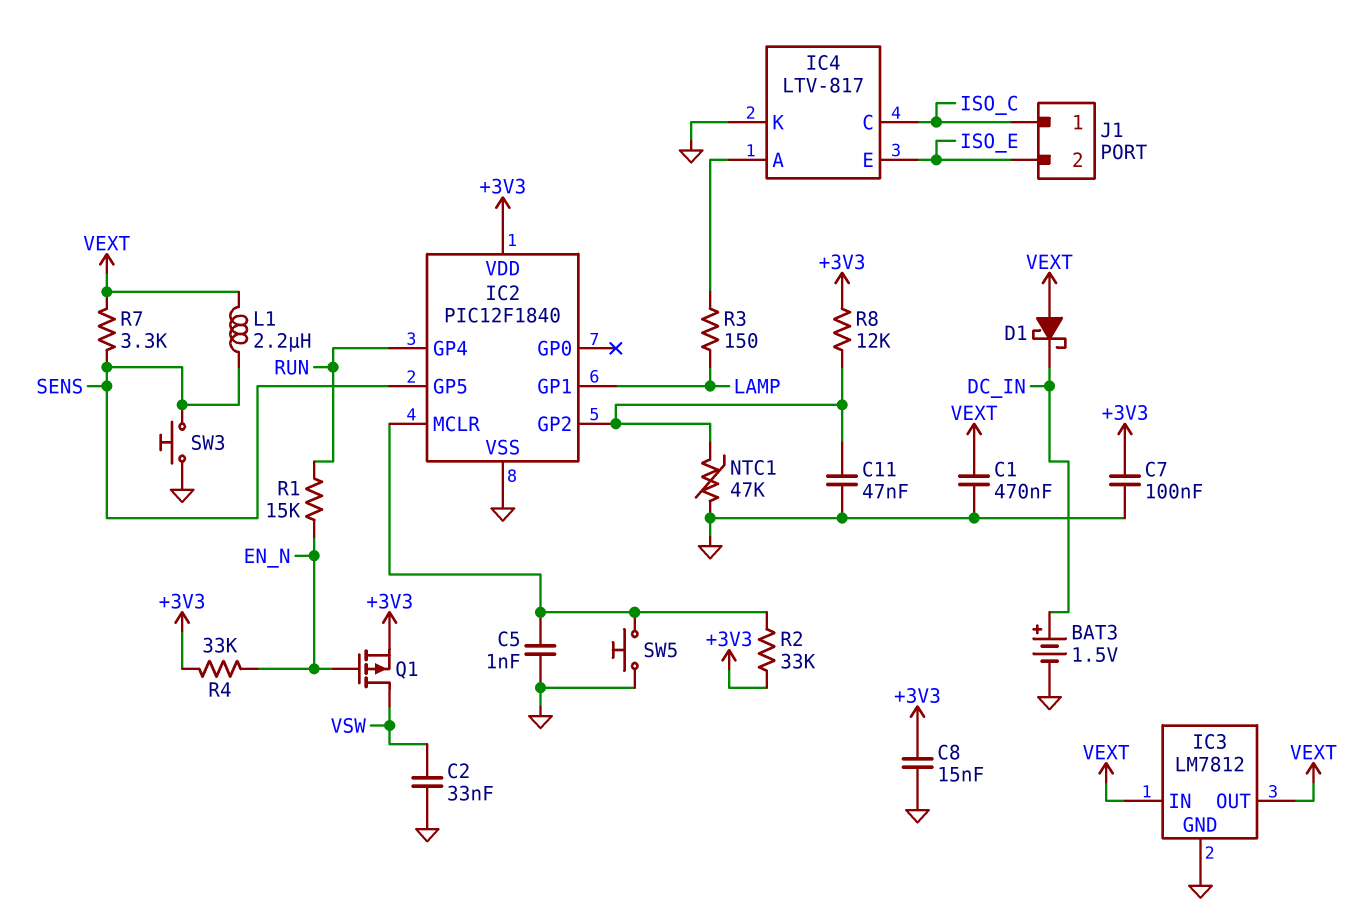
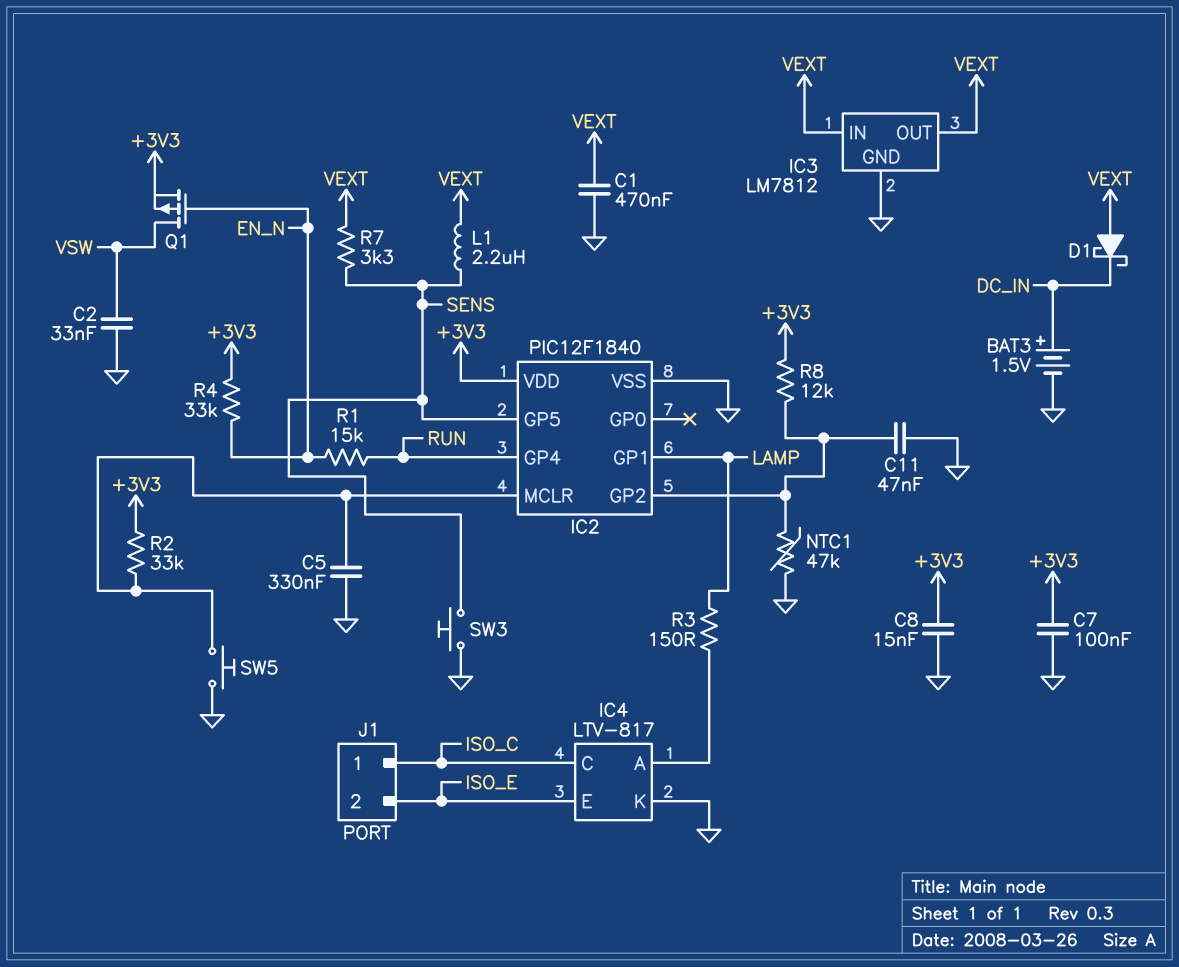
C5: 1nF (GND, IC2/MCLR) -> 330nF (GND, IC2/MCLR)

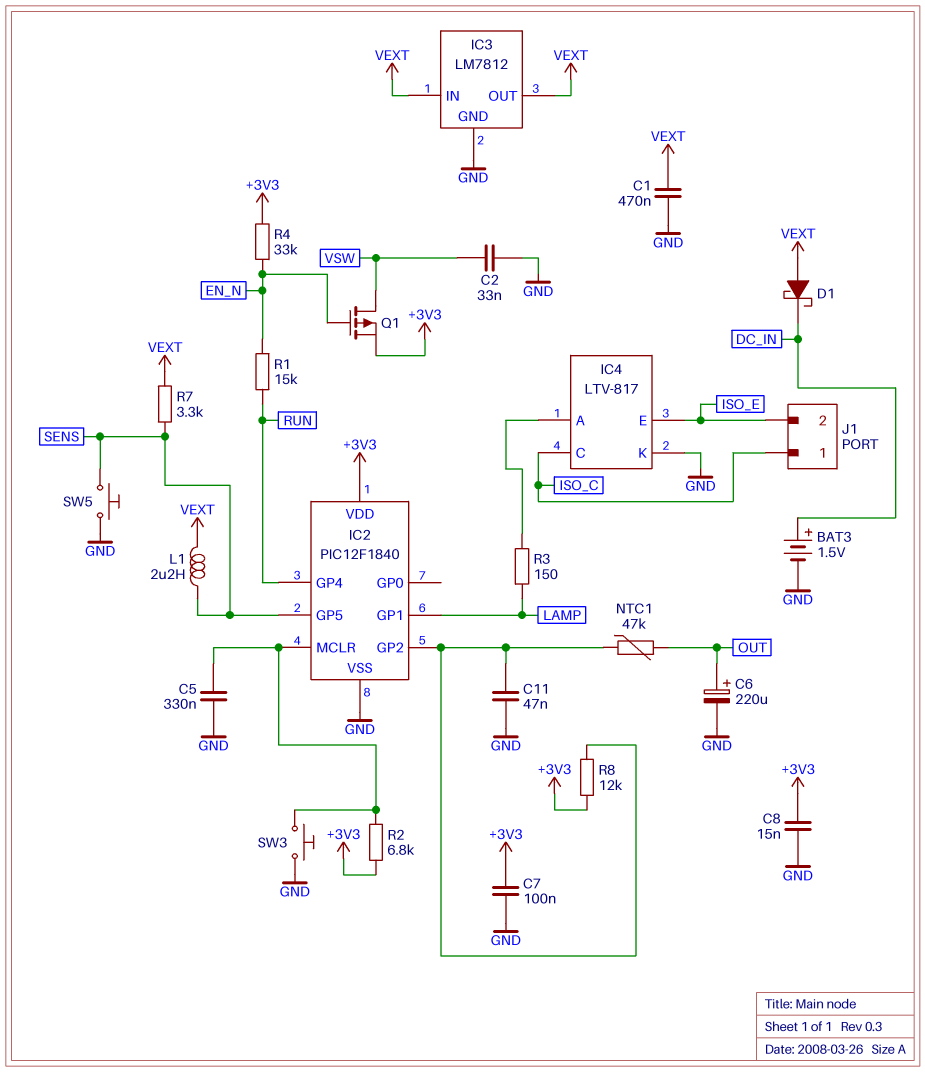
C6: none -> 220uF (plus OUT, minus GND)
NTC1: 47k (GND, IC2/GP2) -> 47k (IC2/GP2, OUT)
R2: 33k (+3V3, IC2/MCLR) -> 6.8k (+3V3, IC2/MCLR)
SW3: button (GND, SENS) -> button (GND, IC2/MCLR)
SW5: button (GND, IC2/MCLR) -> button (GND, SENS)

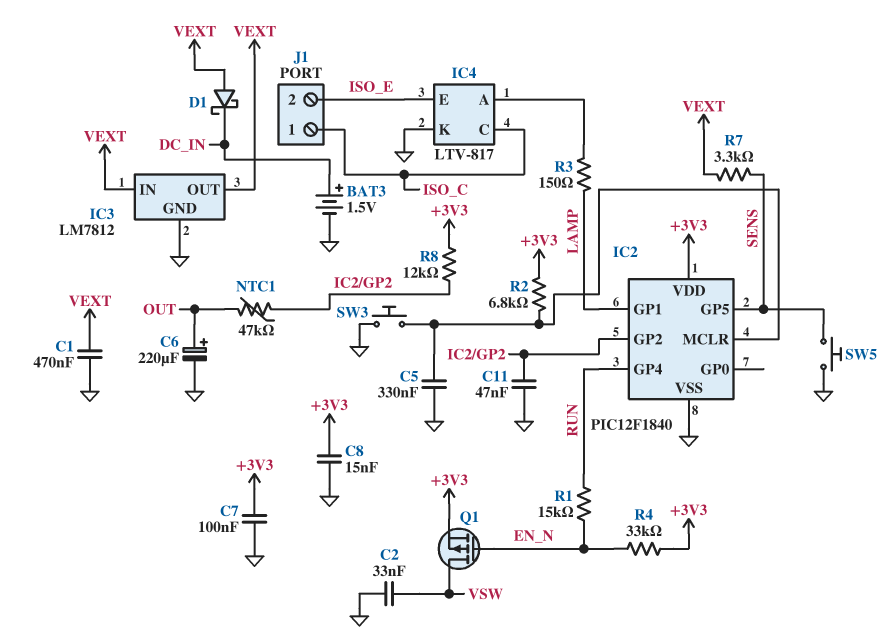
L1: 2.2uH (SENS, VEXT) -> none

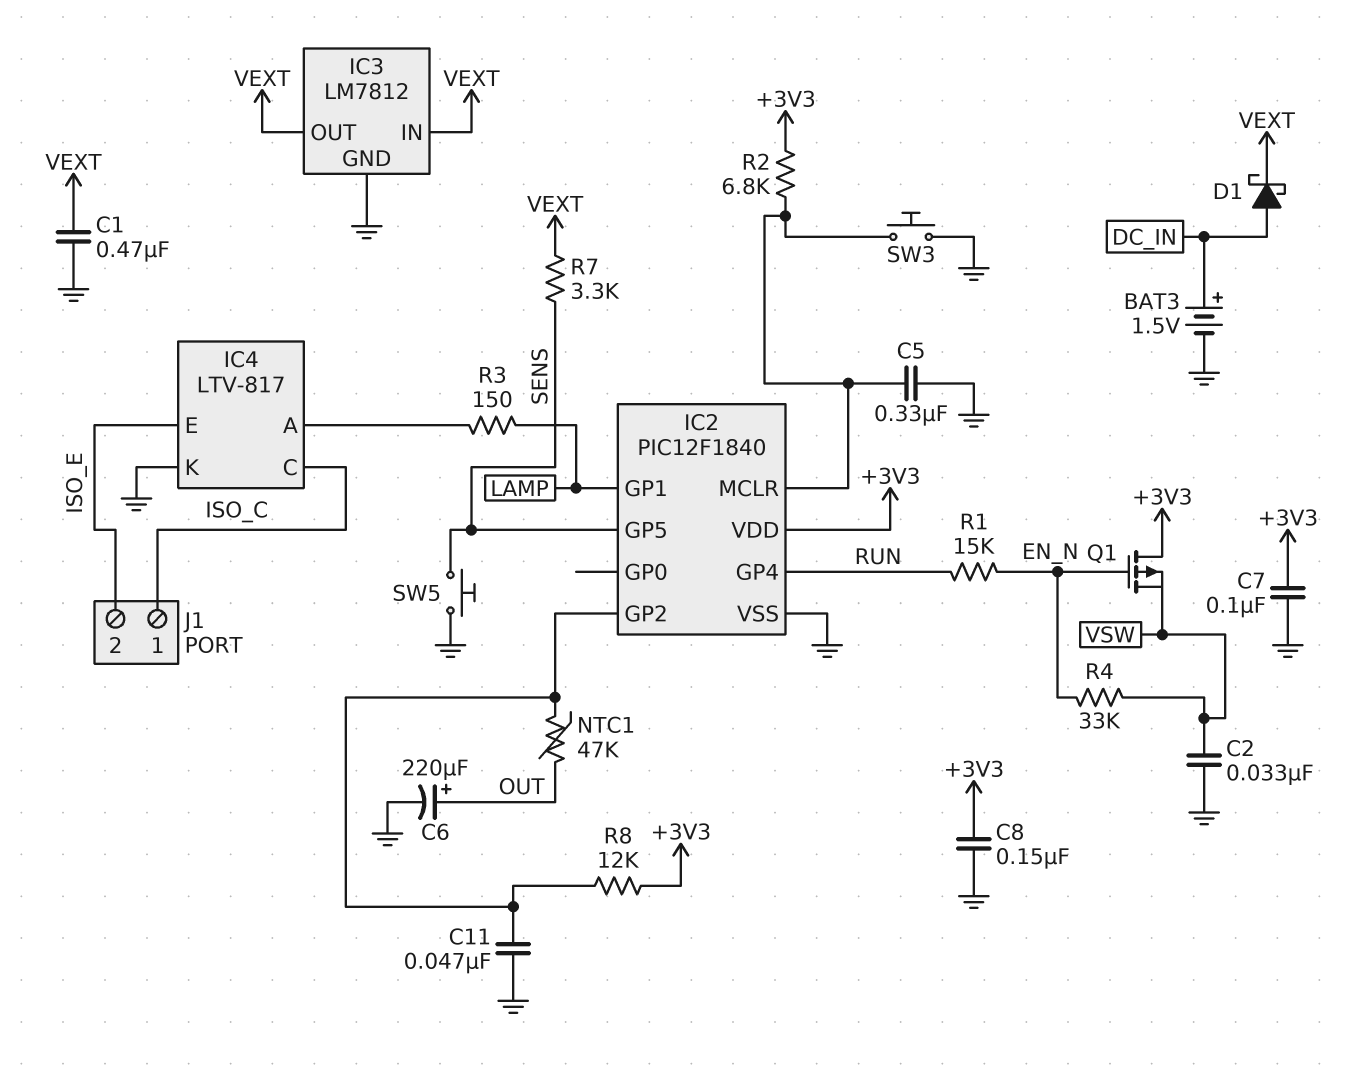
C8: 15nF (+3V3, GND) -> 150nF (+3V3, GND)
D1: schottky (A VEXT, K DC_IN) -> schottky (A DC_IN, K VEXT)
Q1: PMOS (G EN_N, D VSW, S +3V3) -> PMOS (G EN_N, D +3V3, S VSW)
R4: 33k (+3V3, EN_N) -> 33k (EN_N, VSW)

